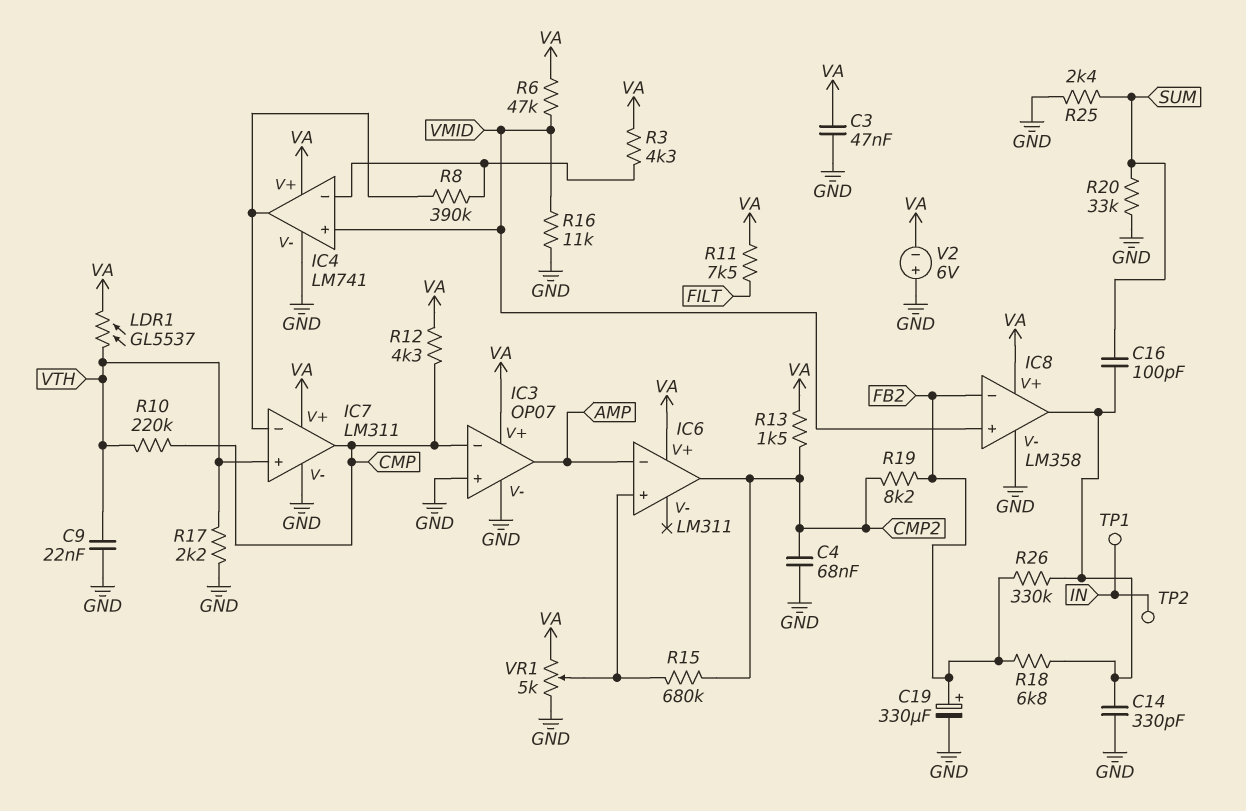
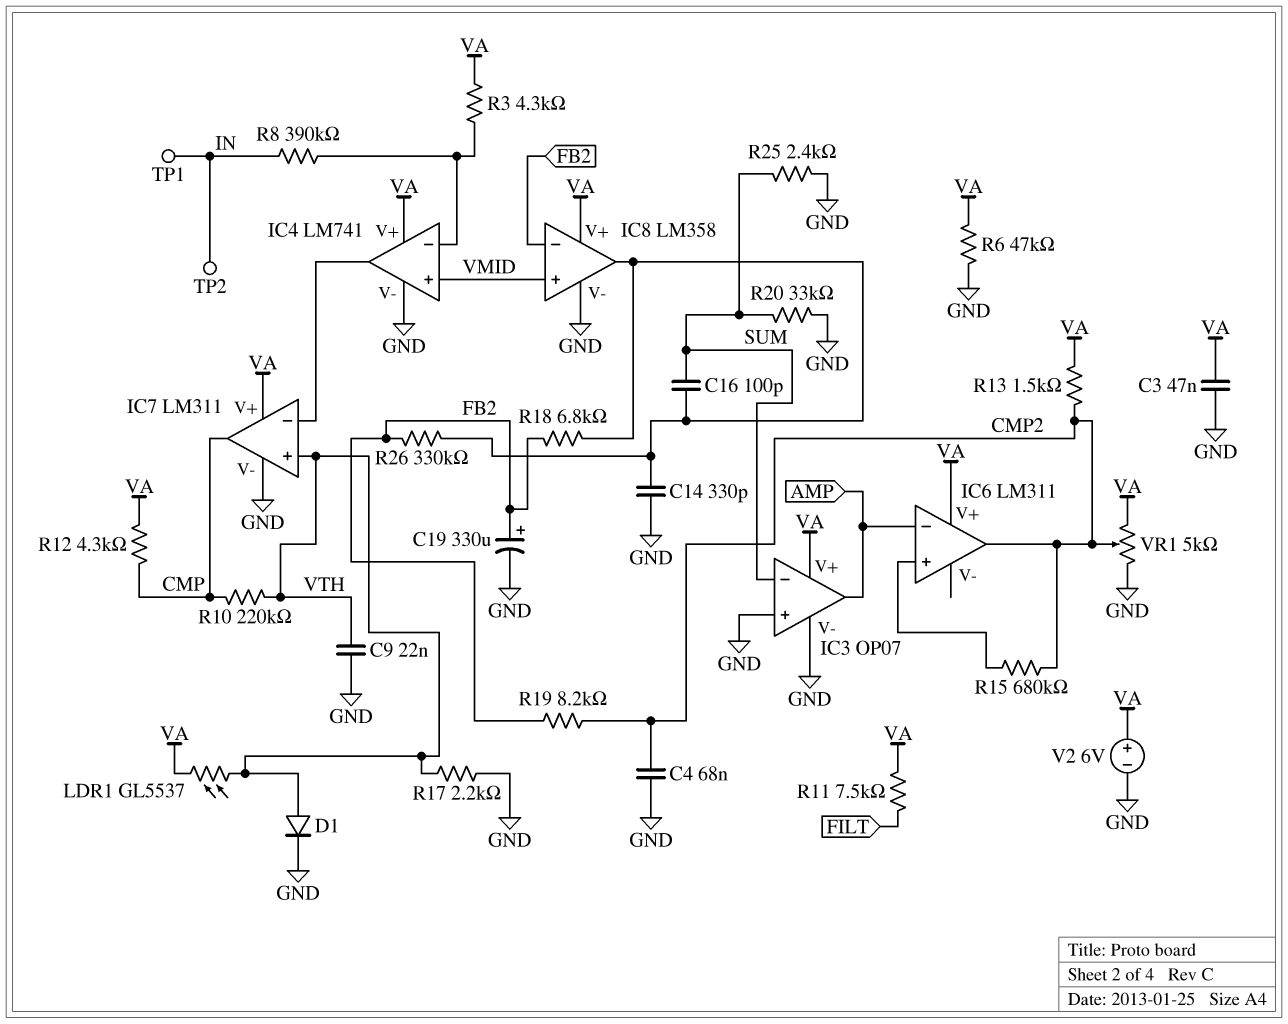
D1: none -> diode (A VTH, K GND)
IC3 pin in-: CMP -> SUM
R6: 47k (VA, VMID) -> 47k (GND, VA)
R8: 390k (IC4/in-, IC4/out) -> 390k (IC4/in-, IN)
R16: 11k (GND, VMID) -> none
V2: 6V (plus GND, minus VA) -> 6V (plus VA, minus GND)
VR1: 5k (GND, VA, wiper IC6/in+) -> 5k (GND, VA, wiper CMP2)

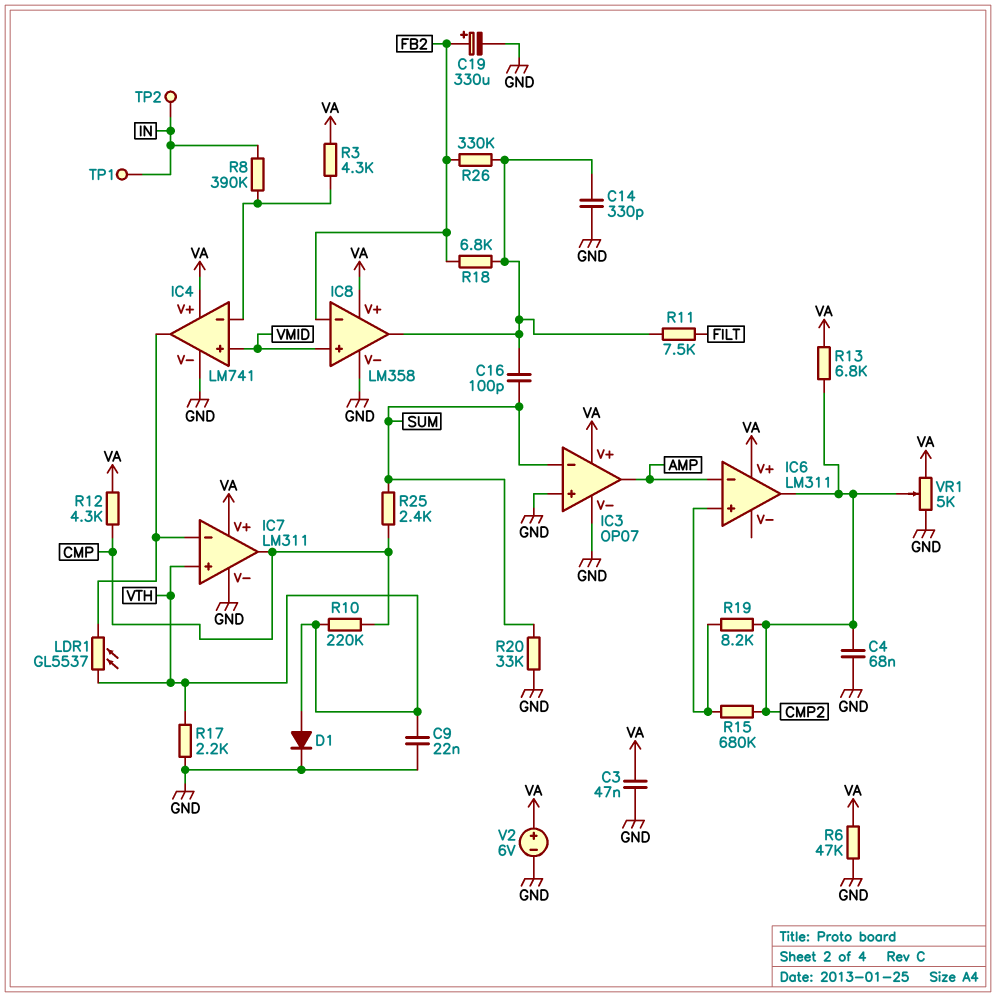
LDR1: GL5537 (VA, VTH) -> GL5537 (IC4/out, VTH)
R11: 7.5k (FILT, VA) -> 7.5k (FILT, IC8/out)
R13: 1.5k (CMP2, VA) -> 6.8k (CMP2, VA)
R19: 8.2k (CMP2, FB2) -> 8.2k (CMP2, IC6/in+)
R25: 2.4k (GND, SUM) -> 2.4k (CMP, SUM)

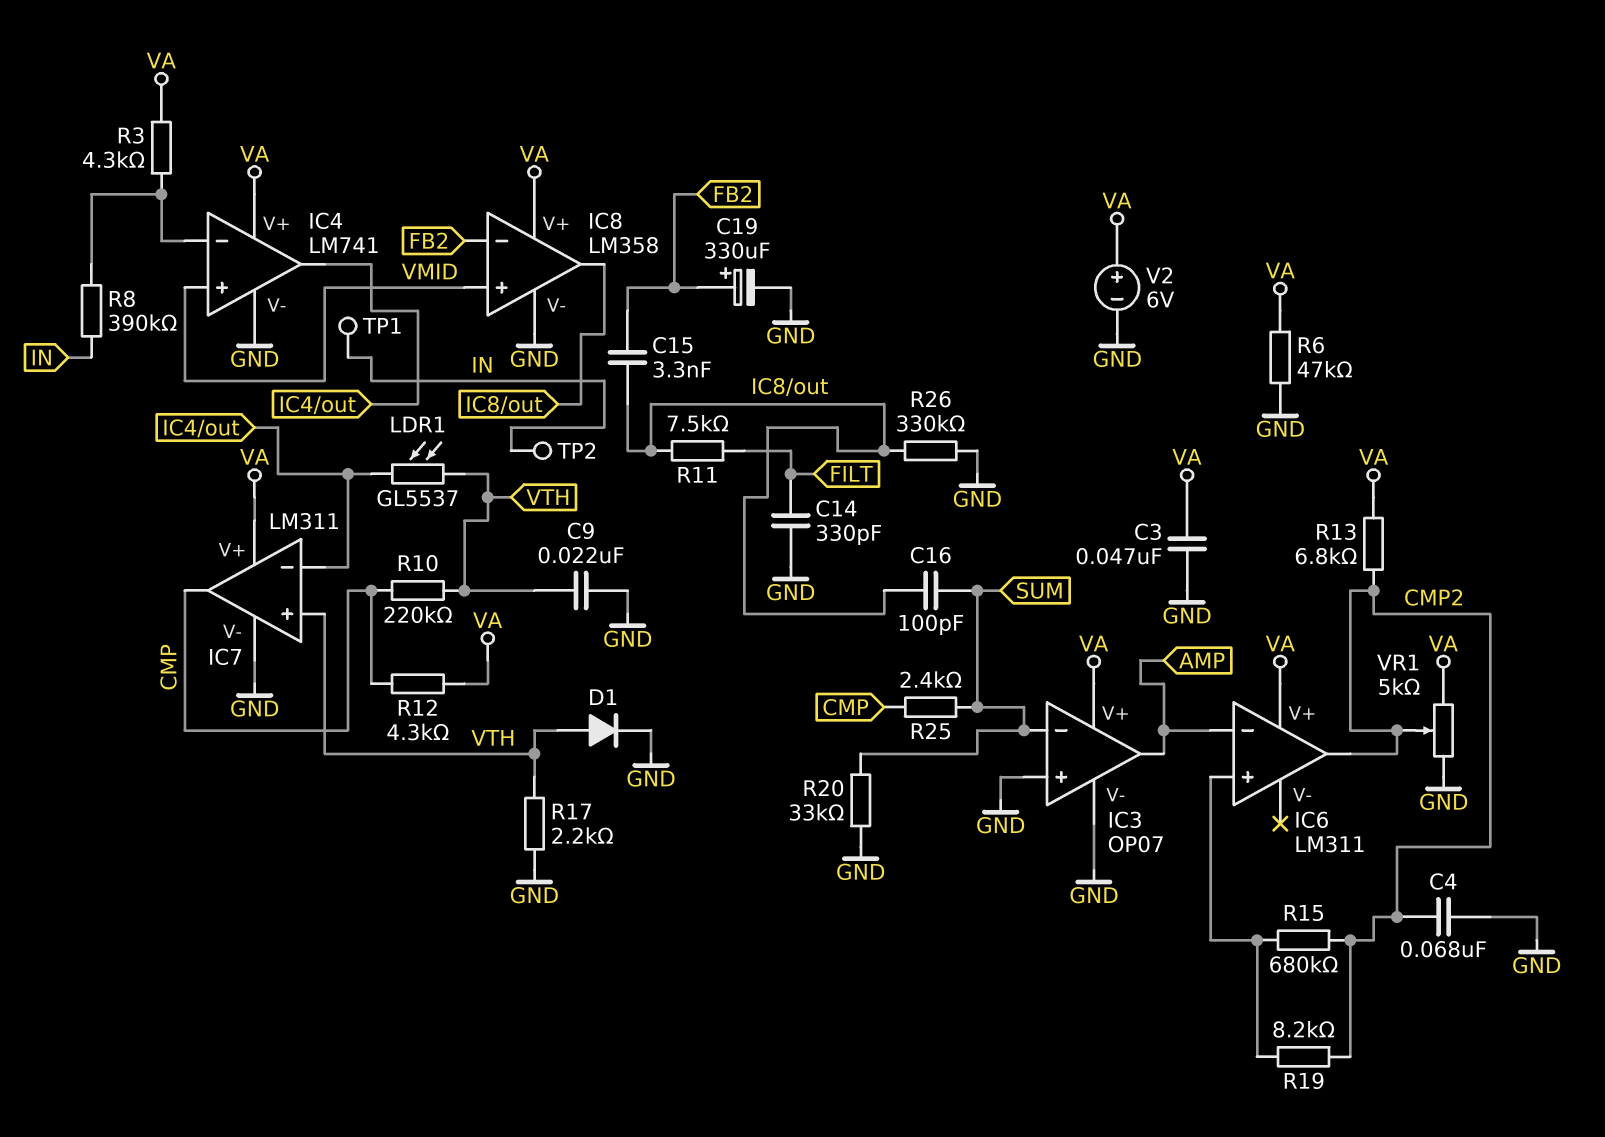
C14: 330pF (GND, IC8/out) -> 330pF (FILT, GND)
C15: none -> 3.3nF (FB2, IC8/out)
R18: 6.8k (FB2, IC8/out) -> none
R26: 330k (FB2, IC8/out) -> 330k (GND, IC8/out)

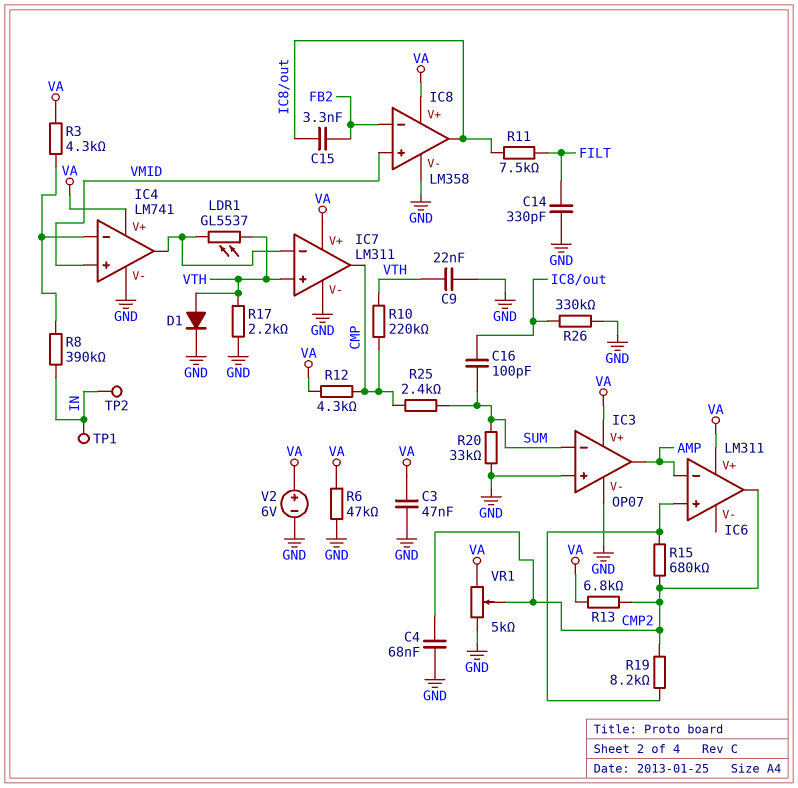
C19: 330uF (plus FB2, minus GND) -> none

